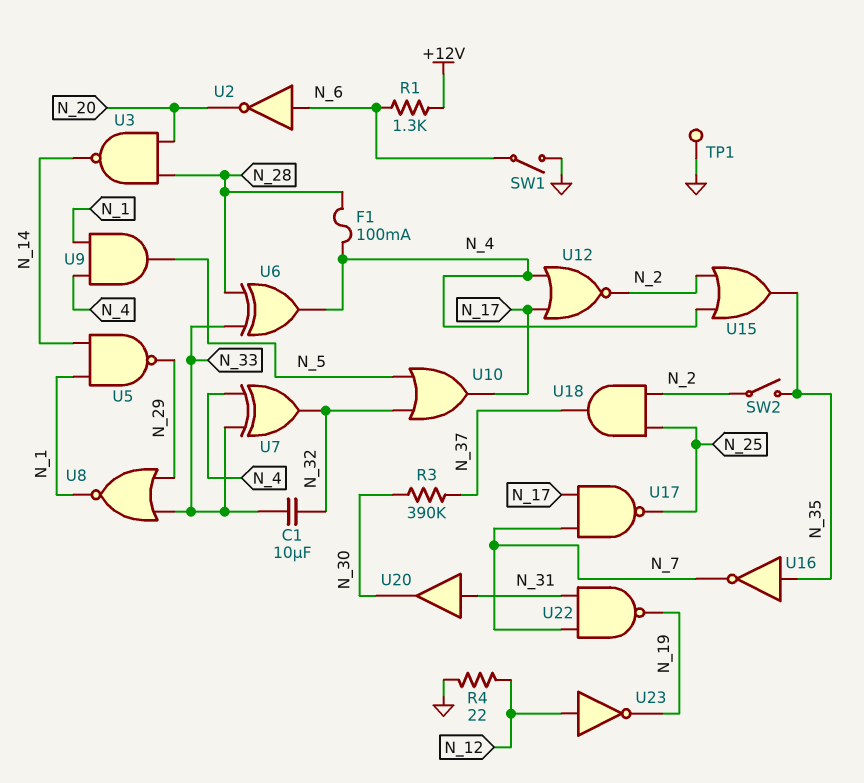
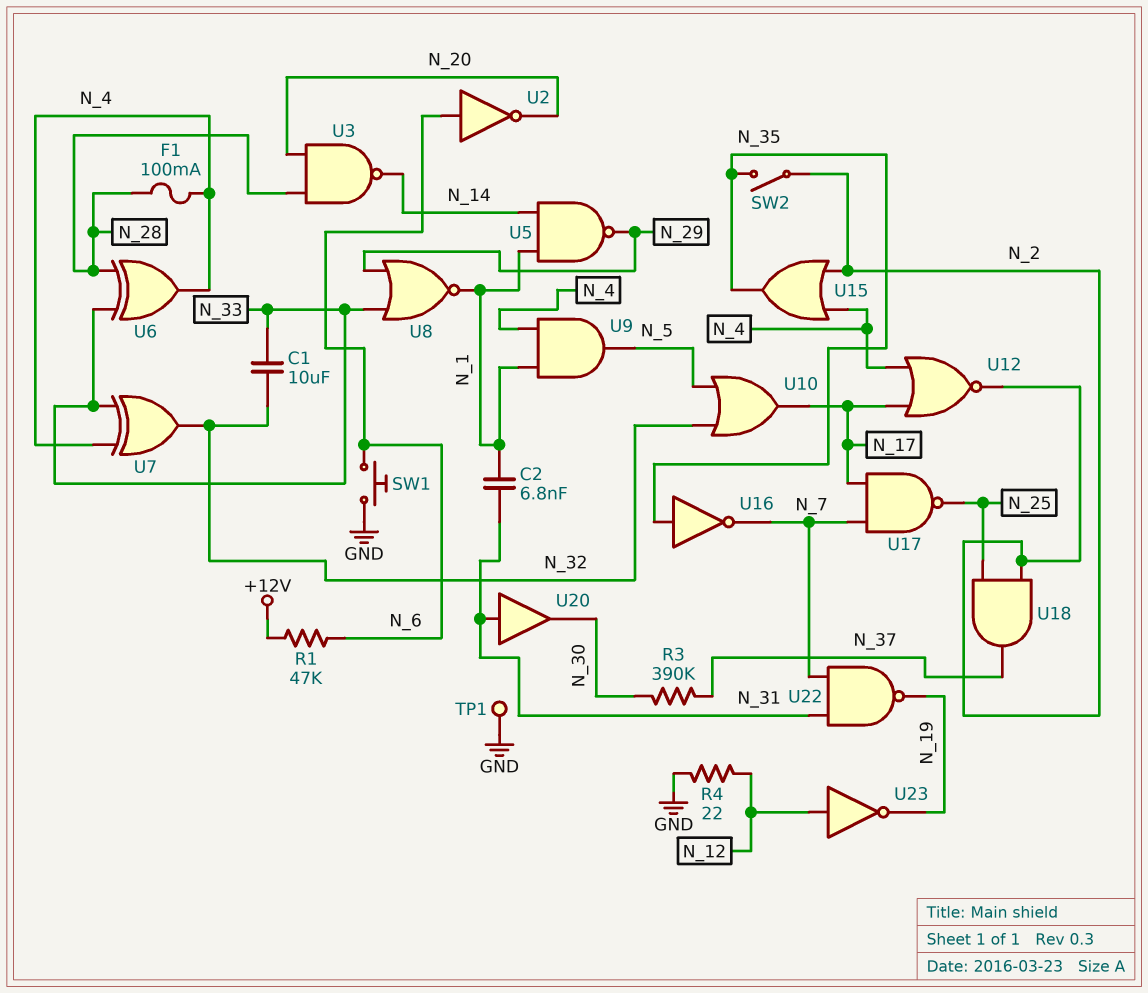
C2: none -> 6.8nF (N_1, N_31)
R1: 1.3k (+12V, N_6) -> 47k (+12V, N_6)
SW1: switch (GND, N_6) -> button (GND, N_6)

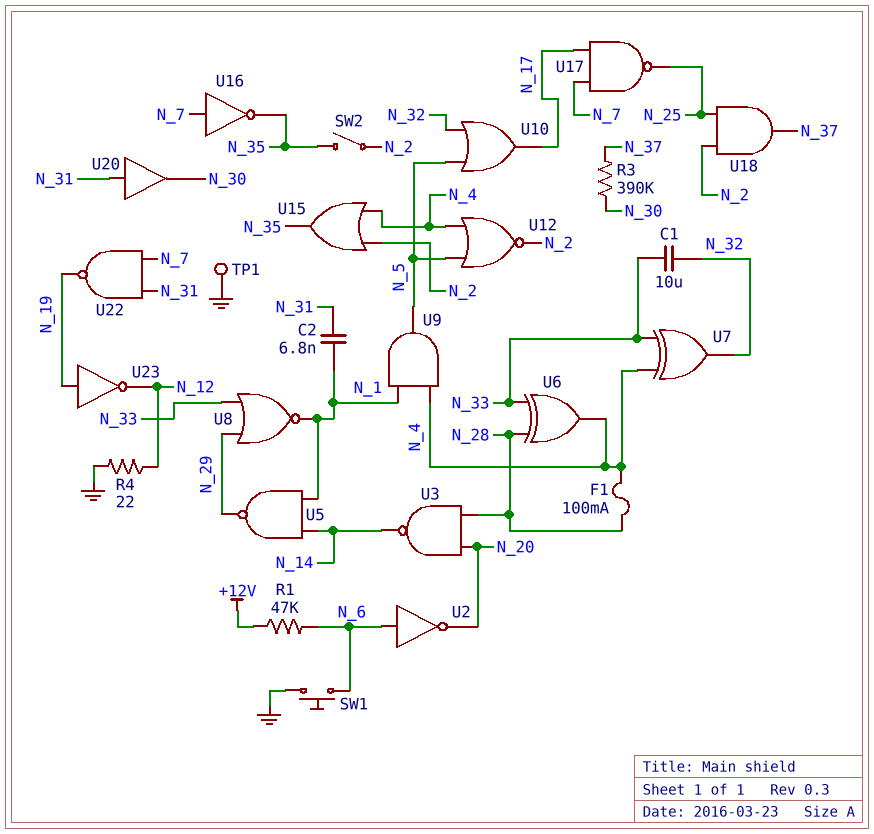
U12: NOR (in N_4, in N_17, out N_2) -> NOR (in N_4, in N_5, out N_2)
U16: NOT (in N_35, out N_7) -> NOT (in N_7, out N_35)
U23: NOT (in N_12, out N_19) -> NOT (in N_19, out N_12)

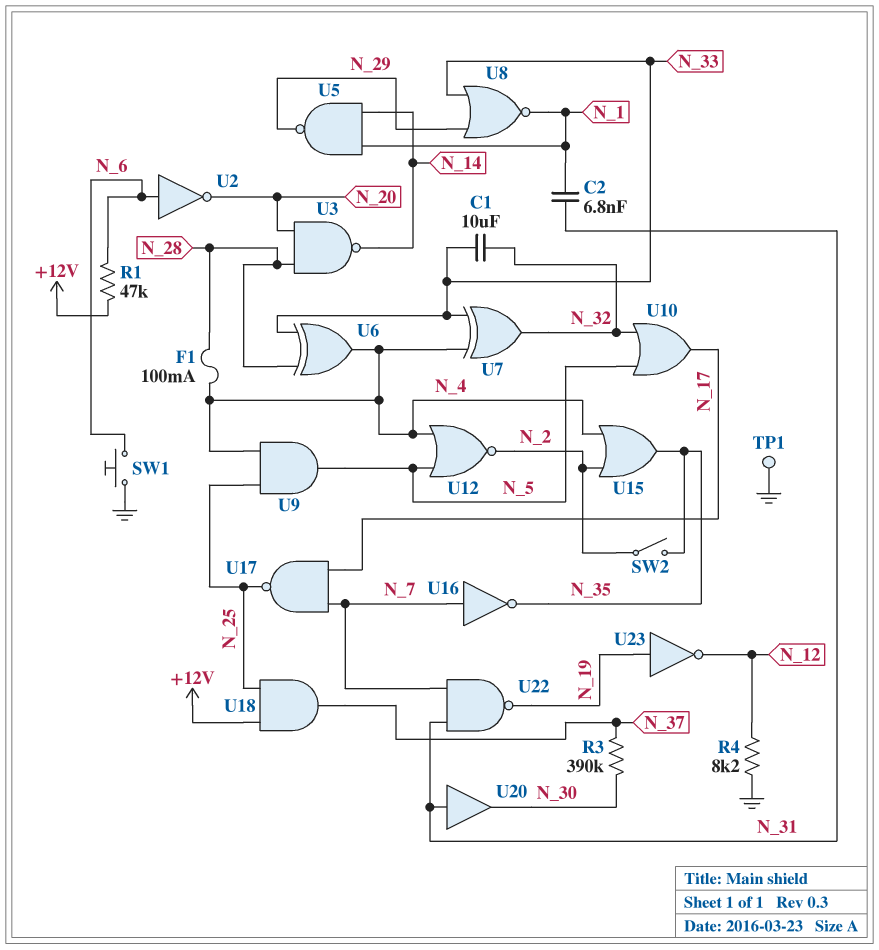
R4: 22 (GND, N_12) -> 8.2k (GND, N_12)
U9: AND (in N_1, in N_4, out N_5) -> AND (in N_4, in N_25, out N_5)
U18: AND (in N_2, in N_25, out N_37) -> AND (in +12V, in N_25, out N_37)

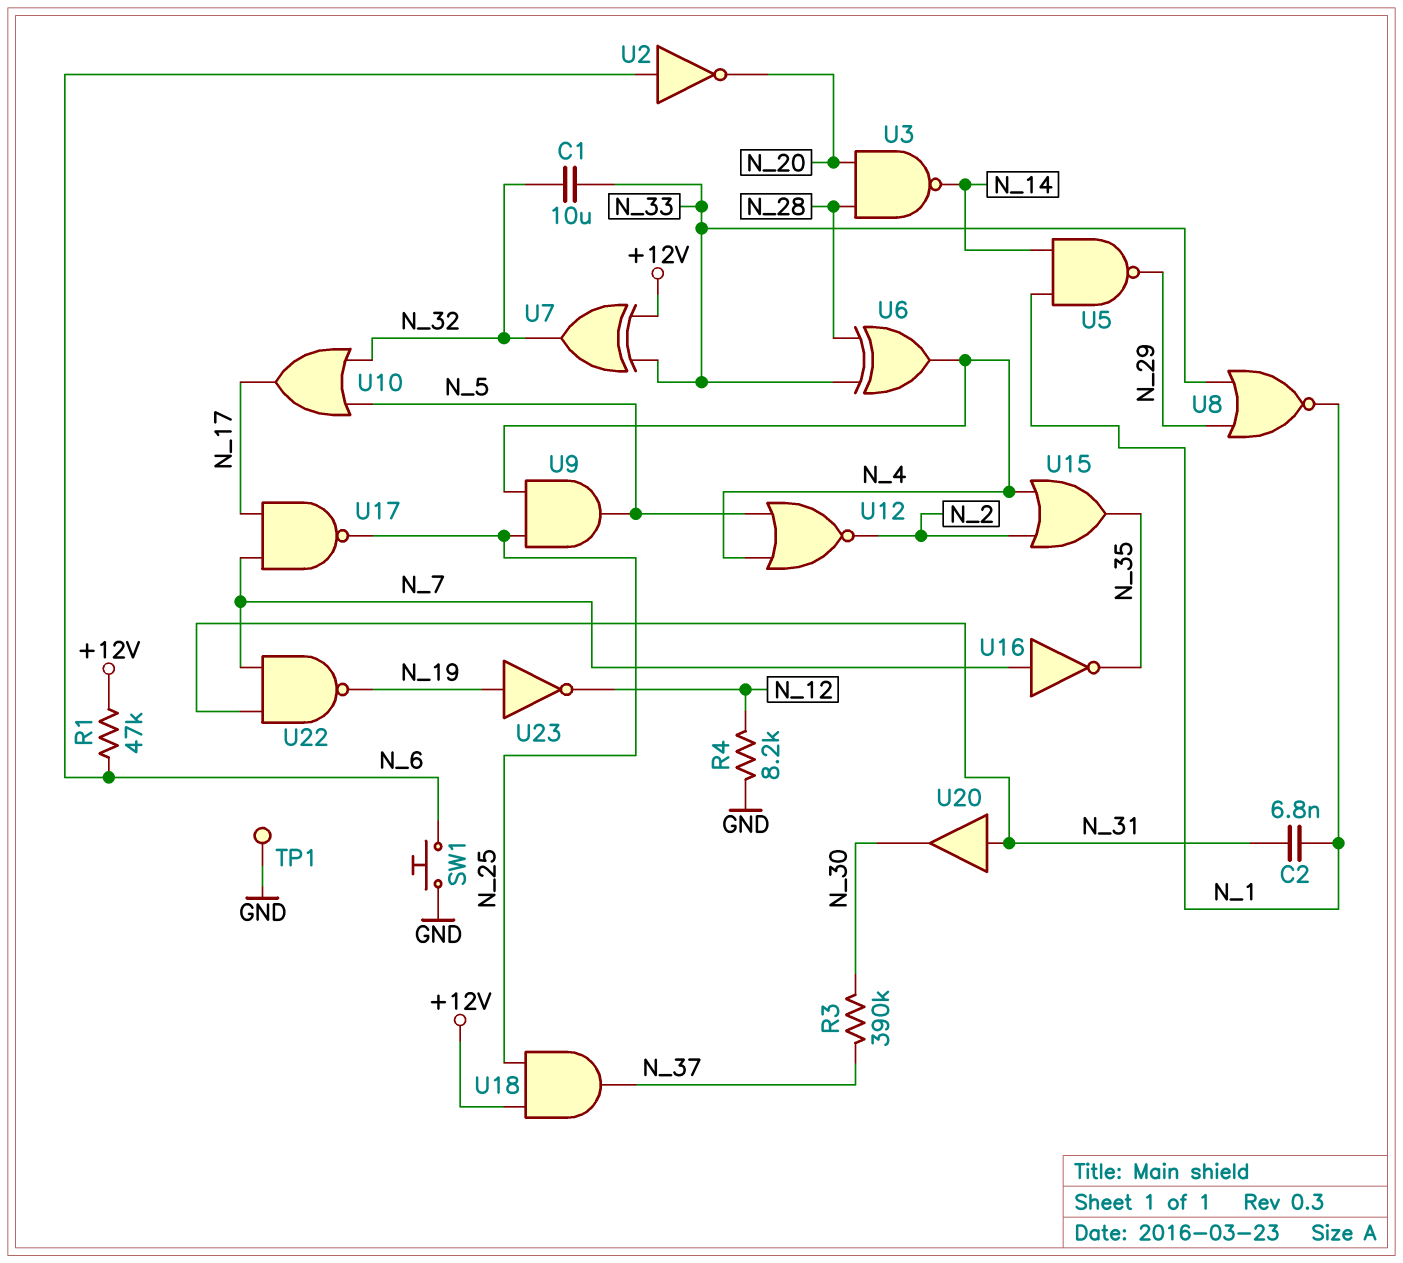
F1: 100mA (N_4, N_28) -> none
SW2: switch (N_2, N_35) -> none
U7: XOR (in N_4, in N_33, out N_32) -> XOR (in +12V, in N_33, out N_32)

